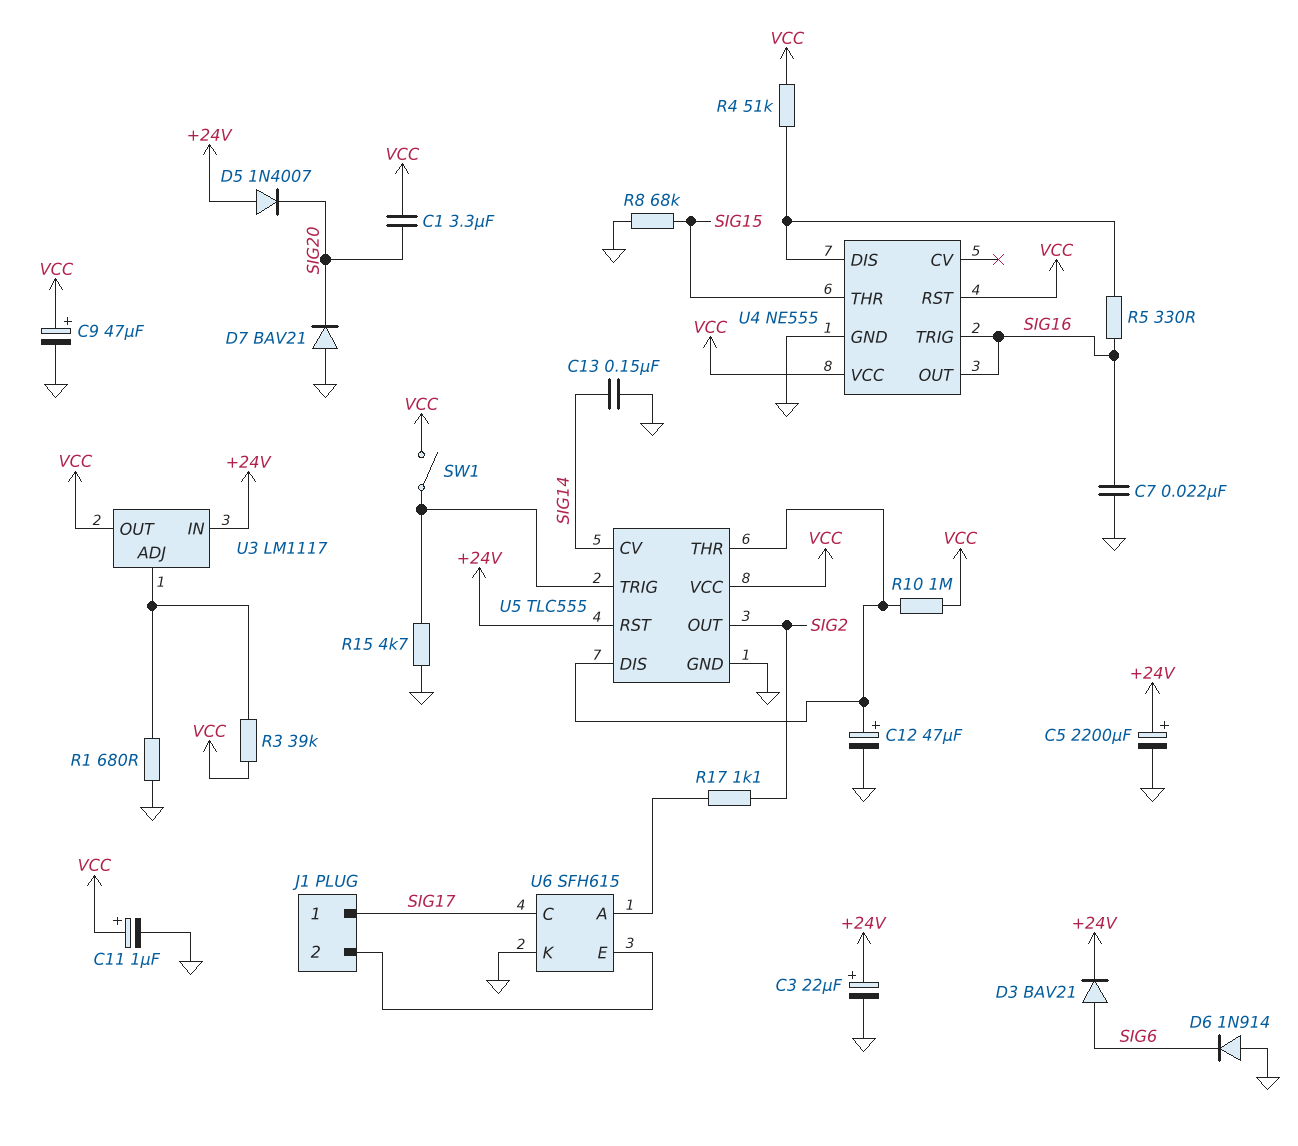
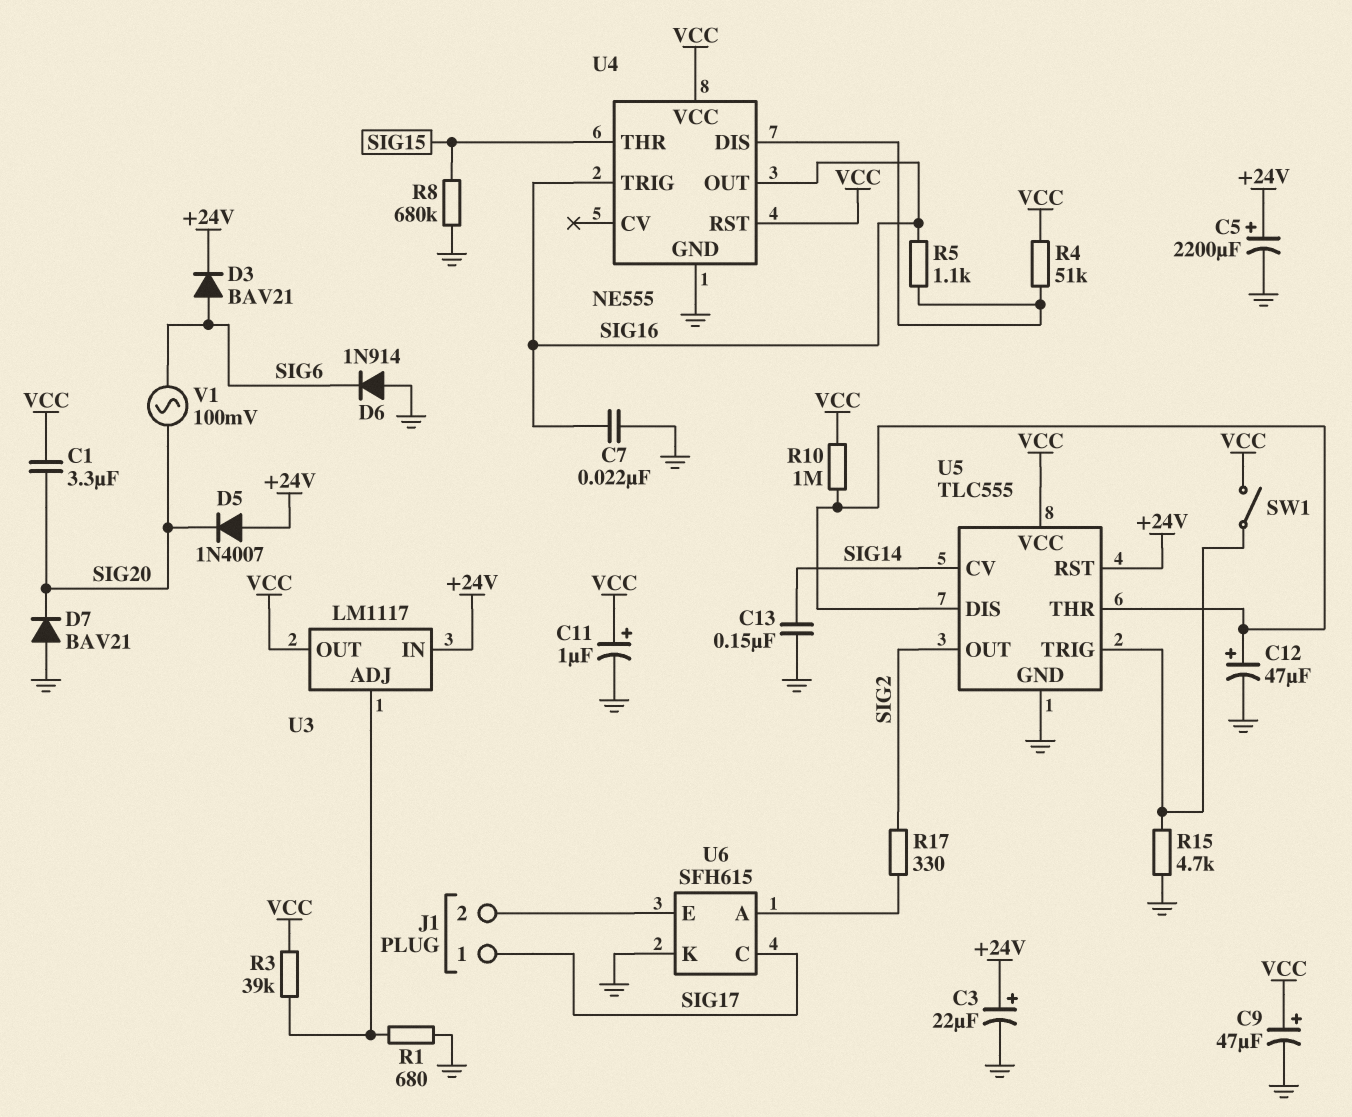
R5: 330 (SIG16, U4/DIS) -> 1.1k (SIG16, U4/DIS)
R8: 68k (GND, SIG15) -> 680k (GND, SIG15)
R17: 1.1k (SIG2, U6/A) -> 330 (SIG2, U6/A)
V1: none -> AC 100mV (SIG6, SIG20)

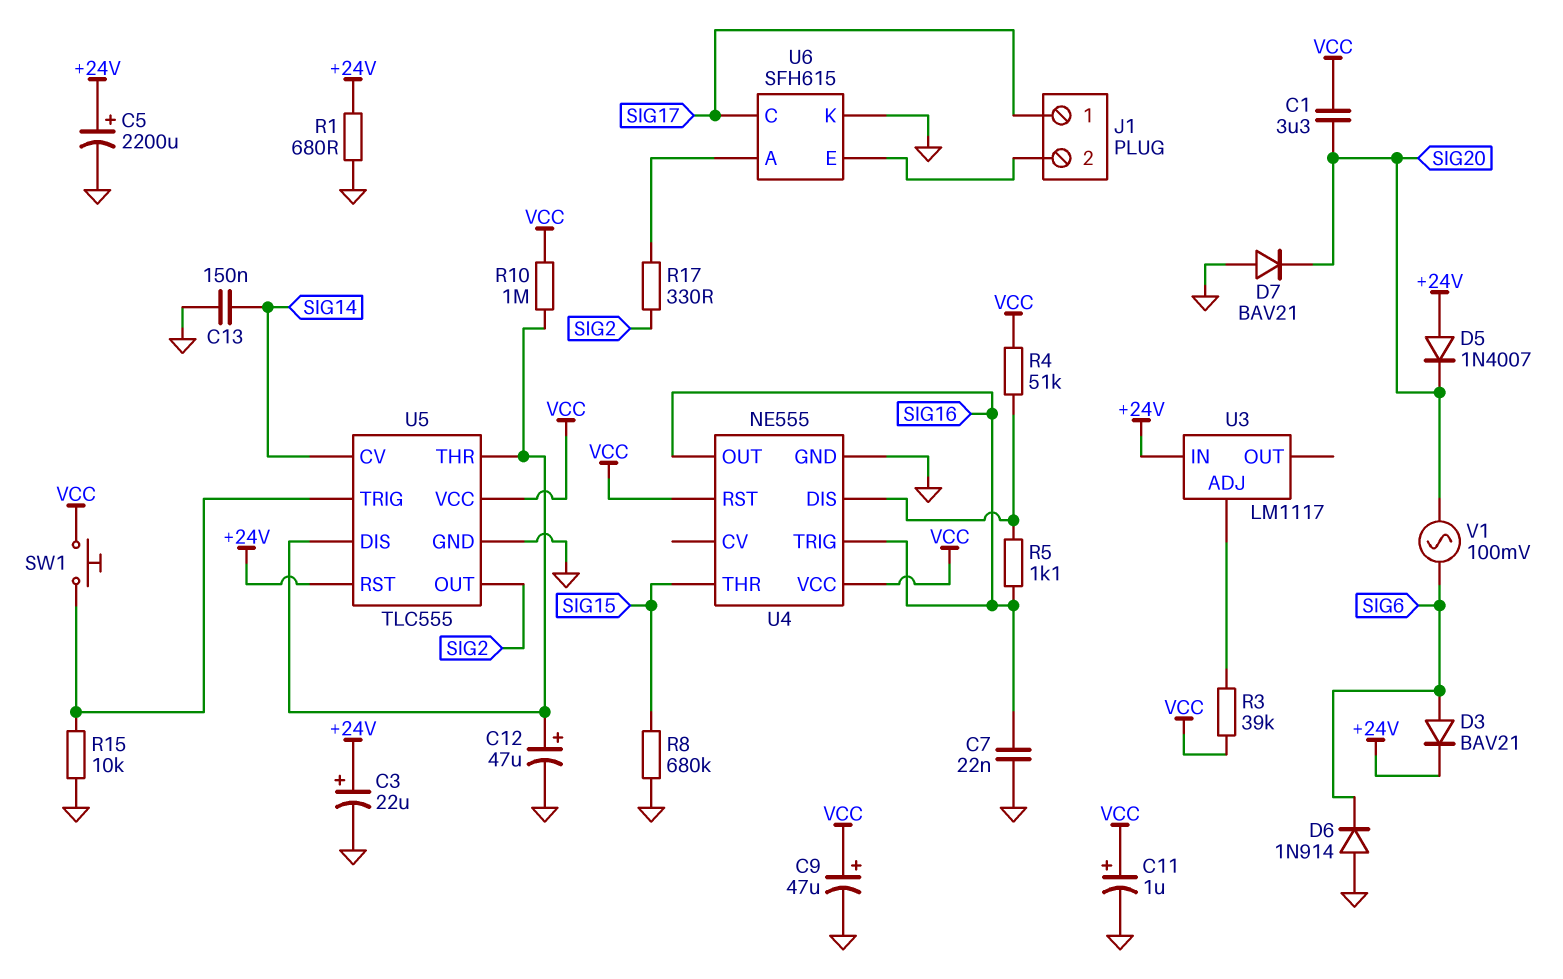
R1: 680 (GND, U3/ADJ) -> 680 (+24V, GND)
R15: 4.7k (GND, U5/TRIG) -> 10k (GND, U5/TRIG)
SW1: switch (U5/TRIG, VCC) -> button (U5/TRIG, VCC)
U3 pin OUT: VCC -> none

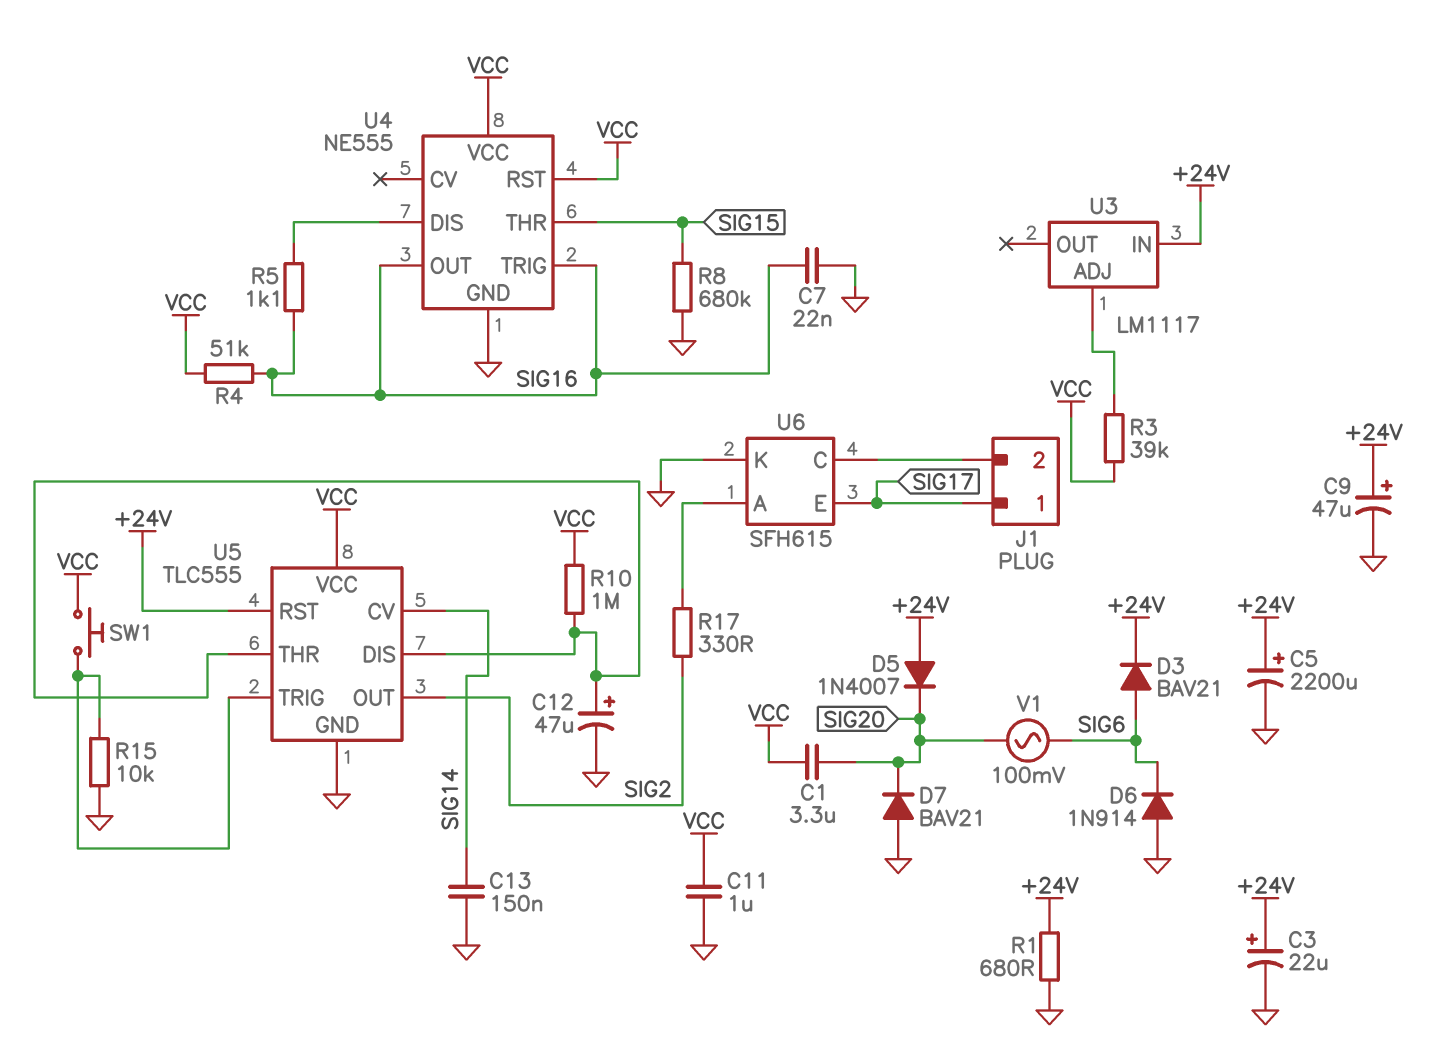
C9: 47uF (plus VCC, minus GND) -> 47uF (plus +24V, minus GND)
C11: 1uF (plus VCC, minus GND) -> 1uF (GND, VCC)
R4: 51k (U4/DIS, VCC) -> 51k (SIG16, VCC)
U6 pin C: SIG17 -> J1/2
U6 pin E: J1/2 -> SIG17

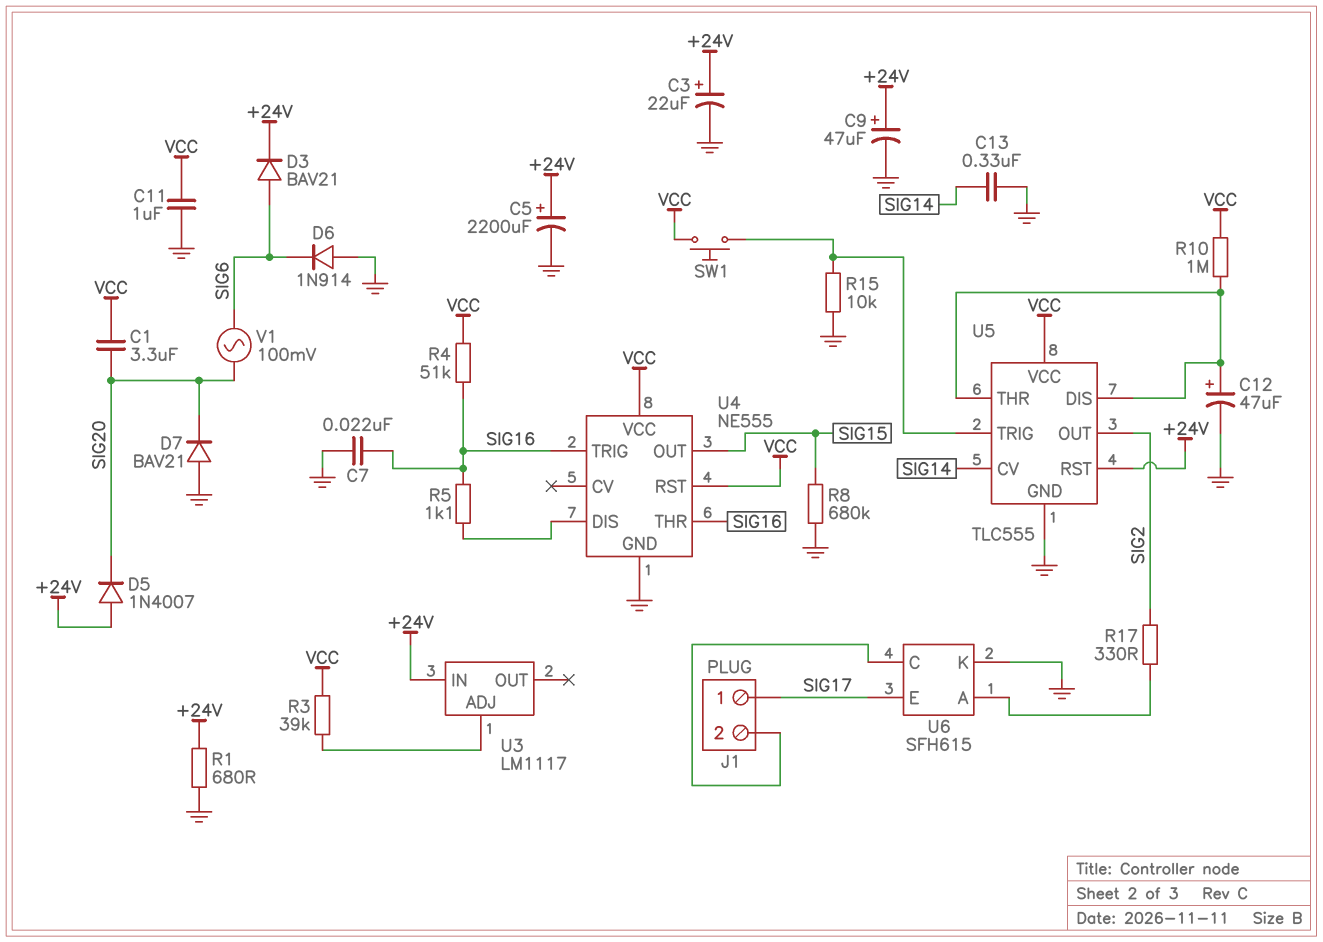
C13: 150nF (GND, SIG14) -> 330nF (GND, SIG14)
U4 pin OUT: SIG16 -> SIG15
U4 pin THR: SIG15 -> SIG16

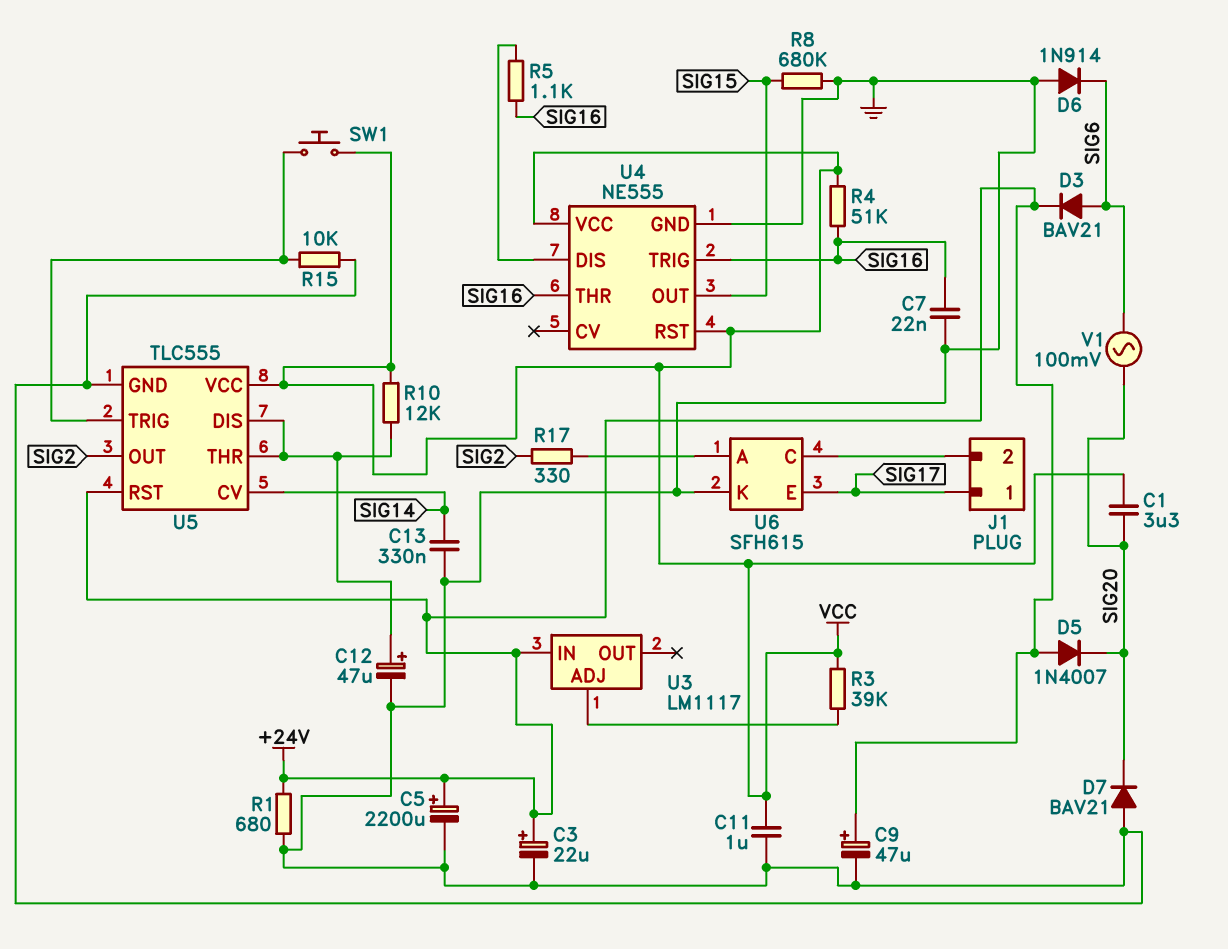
R10: 1M (U5/DIS, VCC) -> 12k (U5/DIS, VCC)

